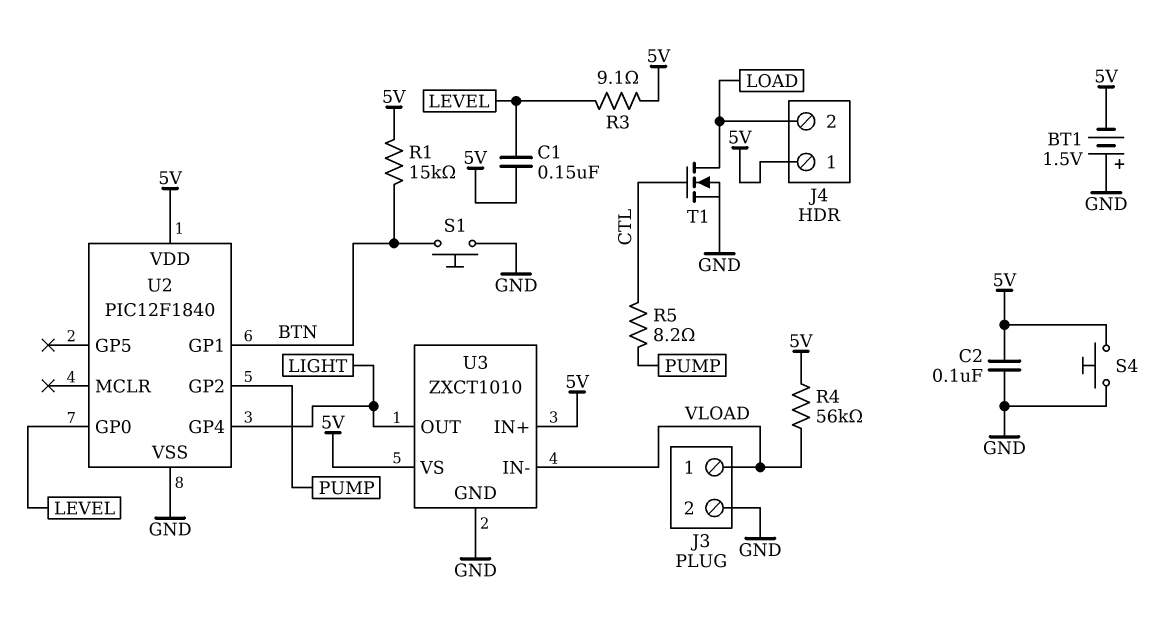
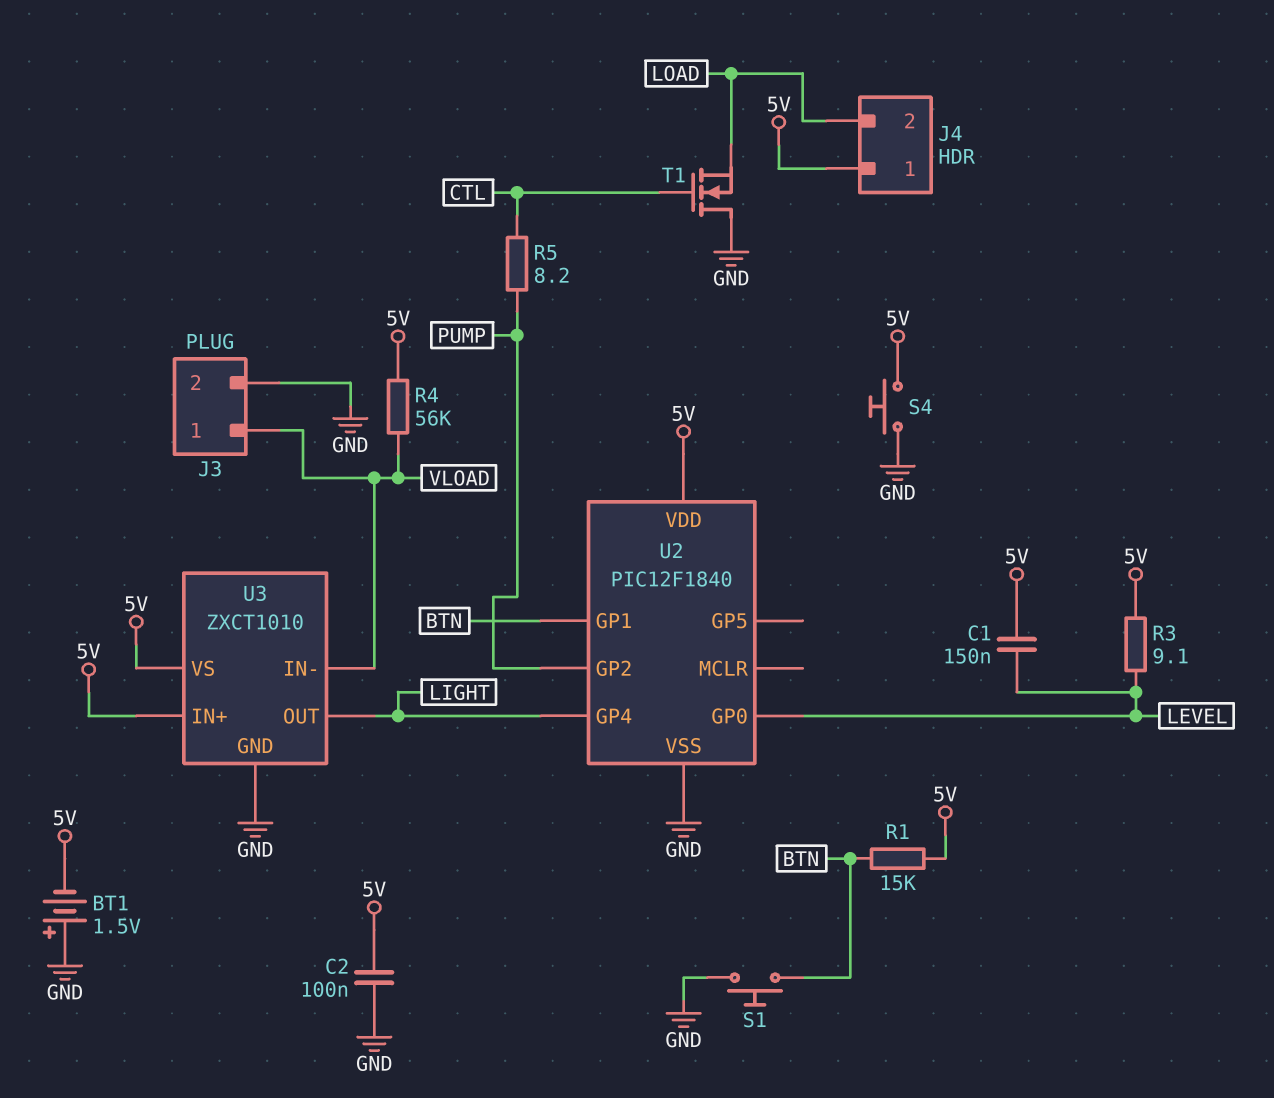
T1: NMOS (G CTL, D LOAD, S GND) -> NMOS (G CTL, D GND, S LOAD)

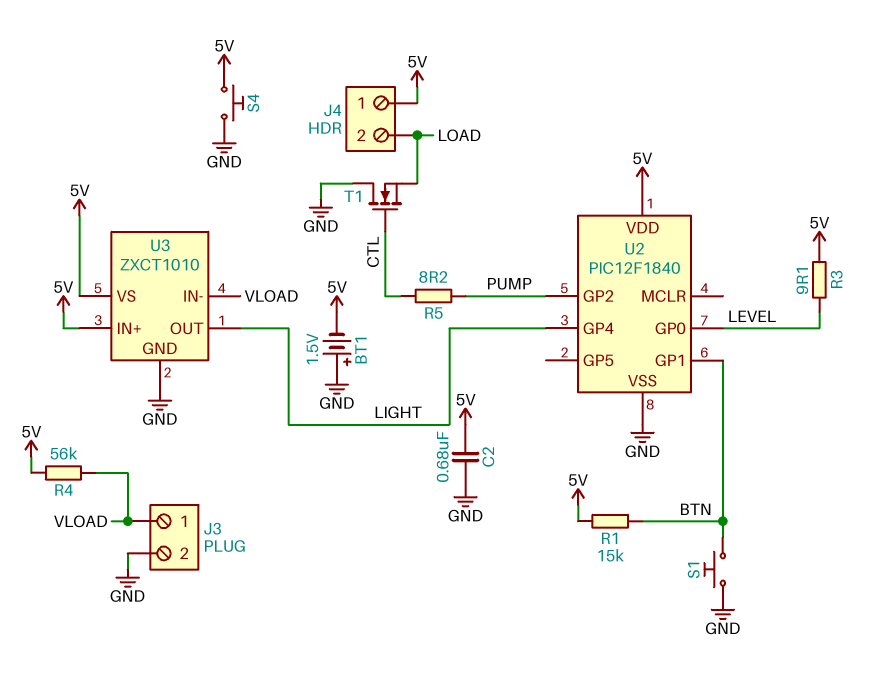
C1: 150nF (5V, LEVEL) -> none
C2: 100nF (5V, GND) -> 680nF (5V, GND)

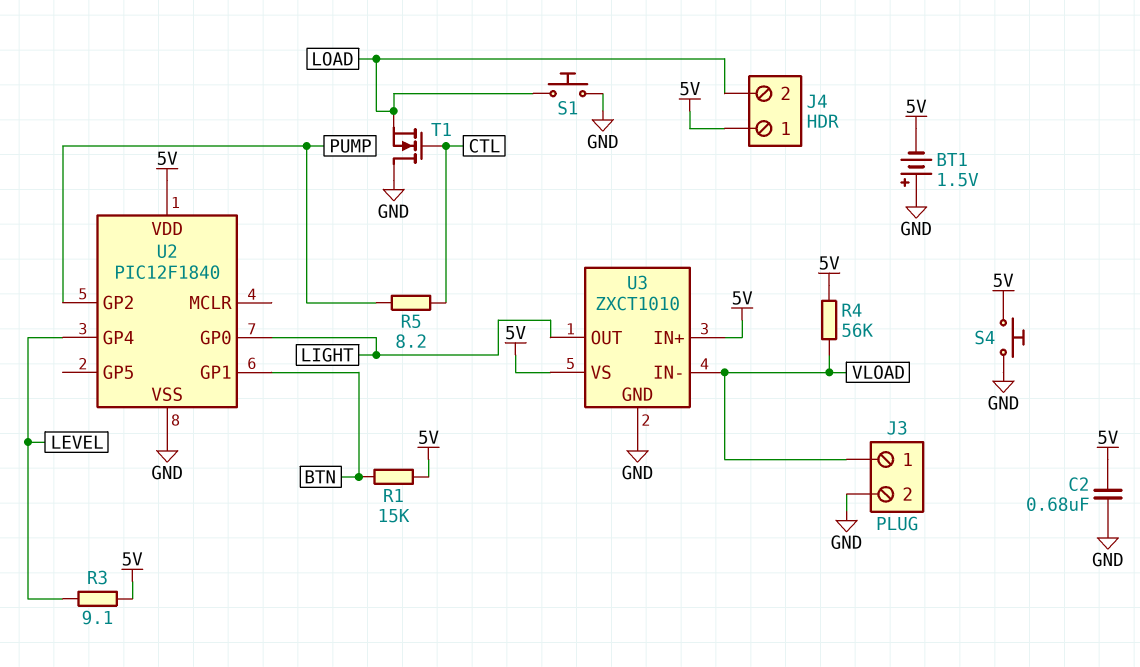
S1: button (BTN, GND) -> button (GND, LOAD)
U2 pin GP0: LEVEL -> LIGHT
U2 pin GP4: LIGHT -> LEVEL

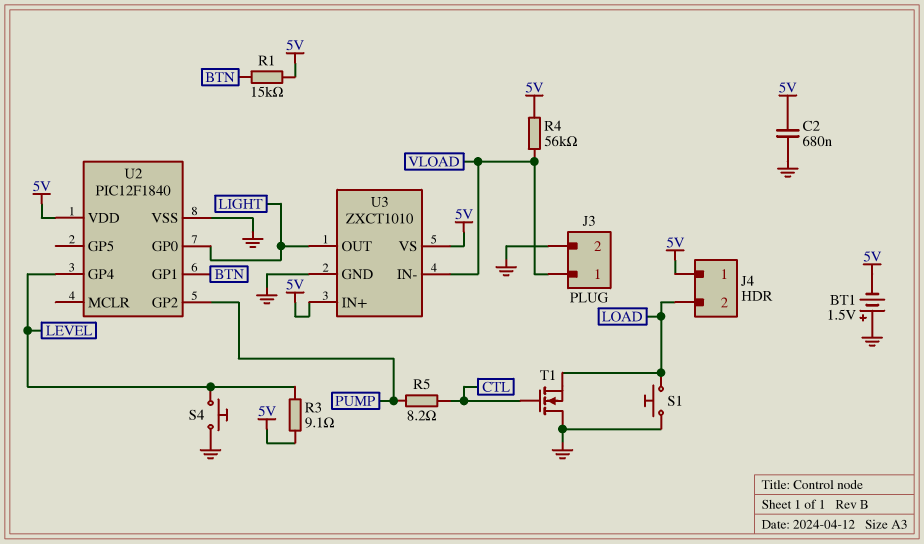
S4: button (5V, GND) -> button (GND, LEVEL)

